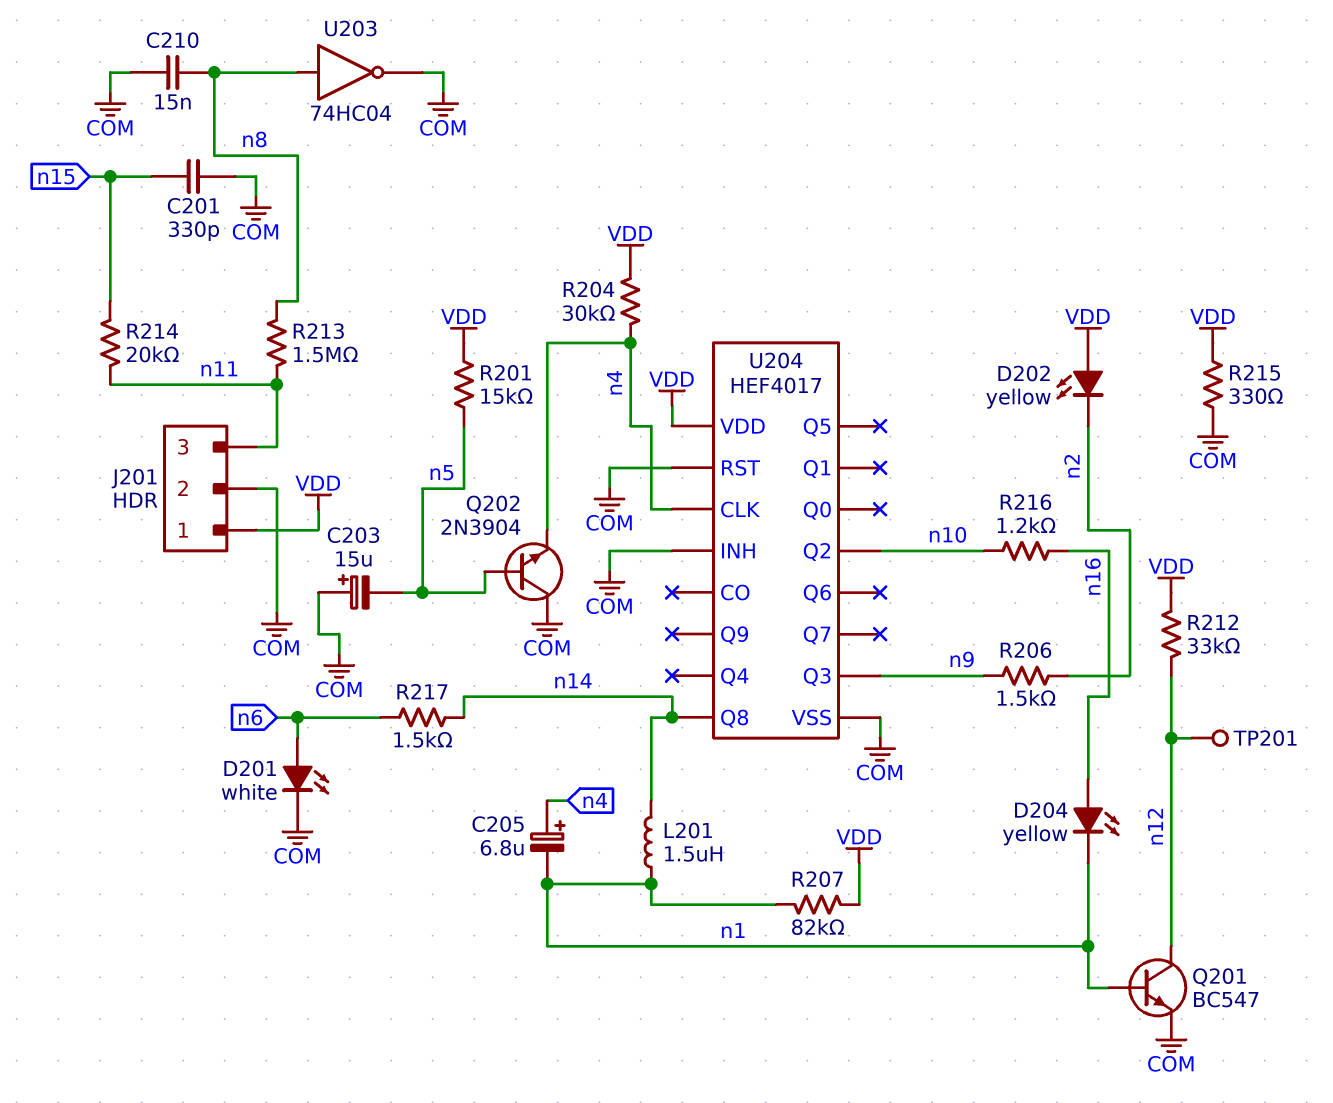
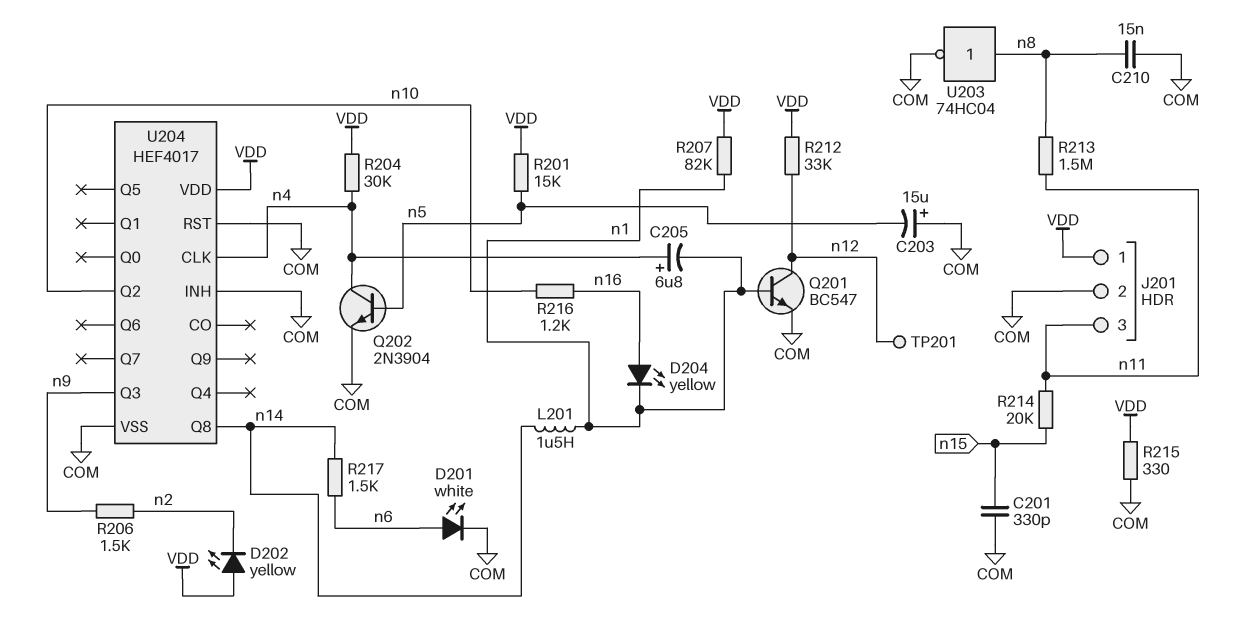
Q202: NPN 2N3904 (B n5, C COM, E n4) -> NPN 2N3904 (B n5, C n4, E COM)

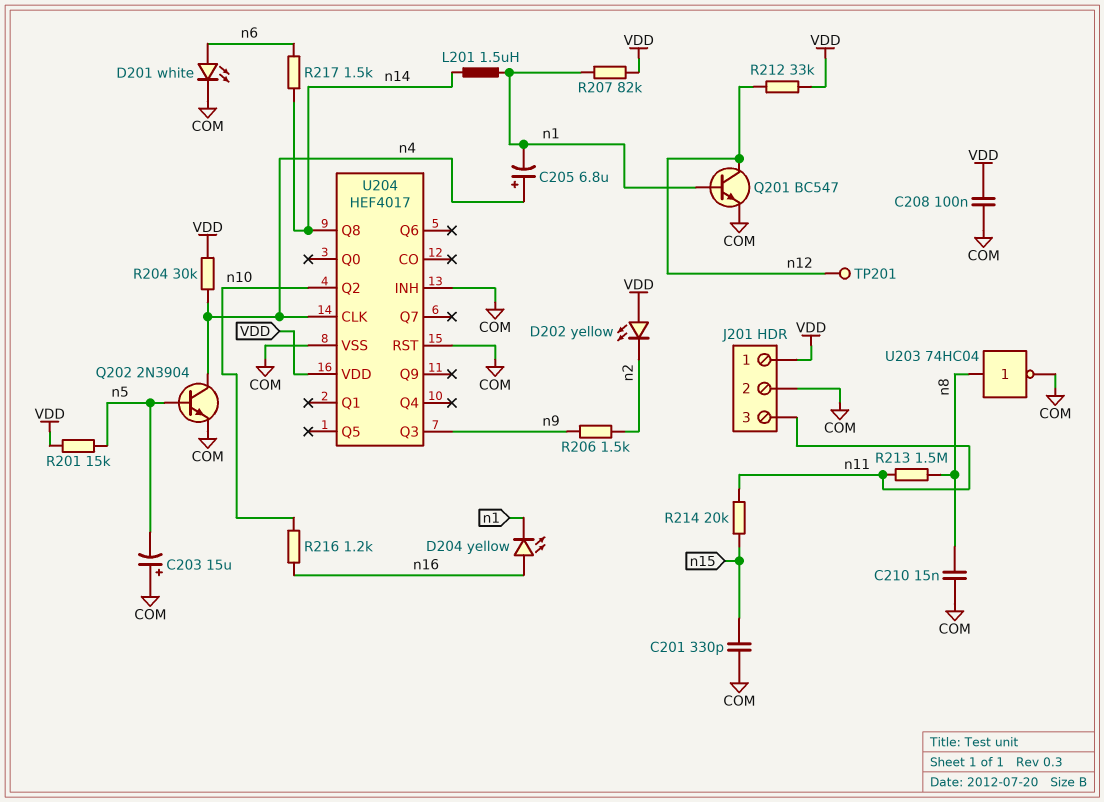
C208: none -> 100nF (COM, VDD)
R215: 330 (COM, VDD) -> none

